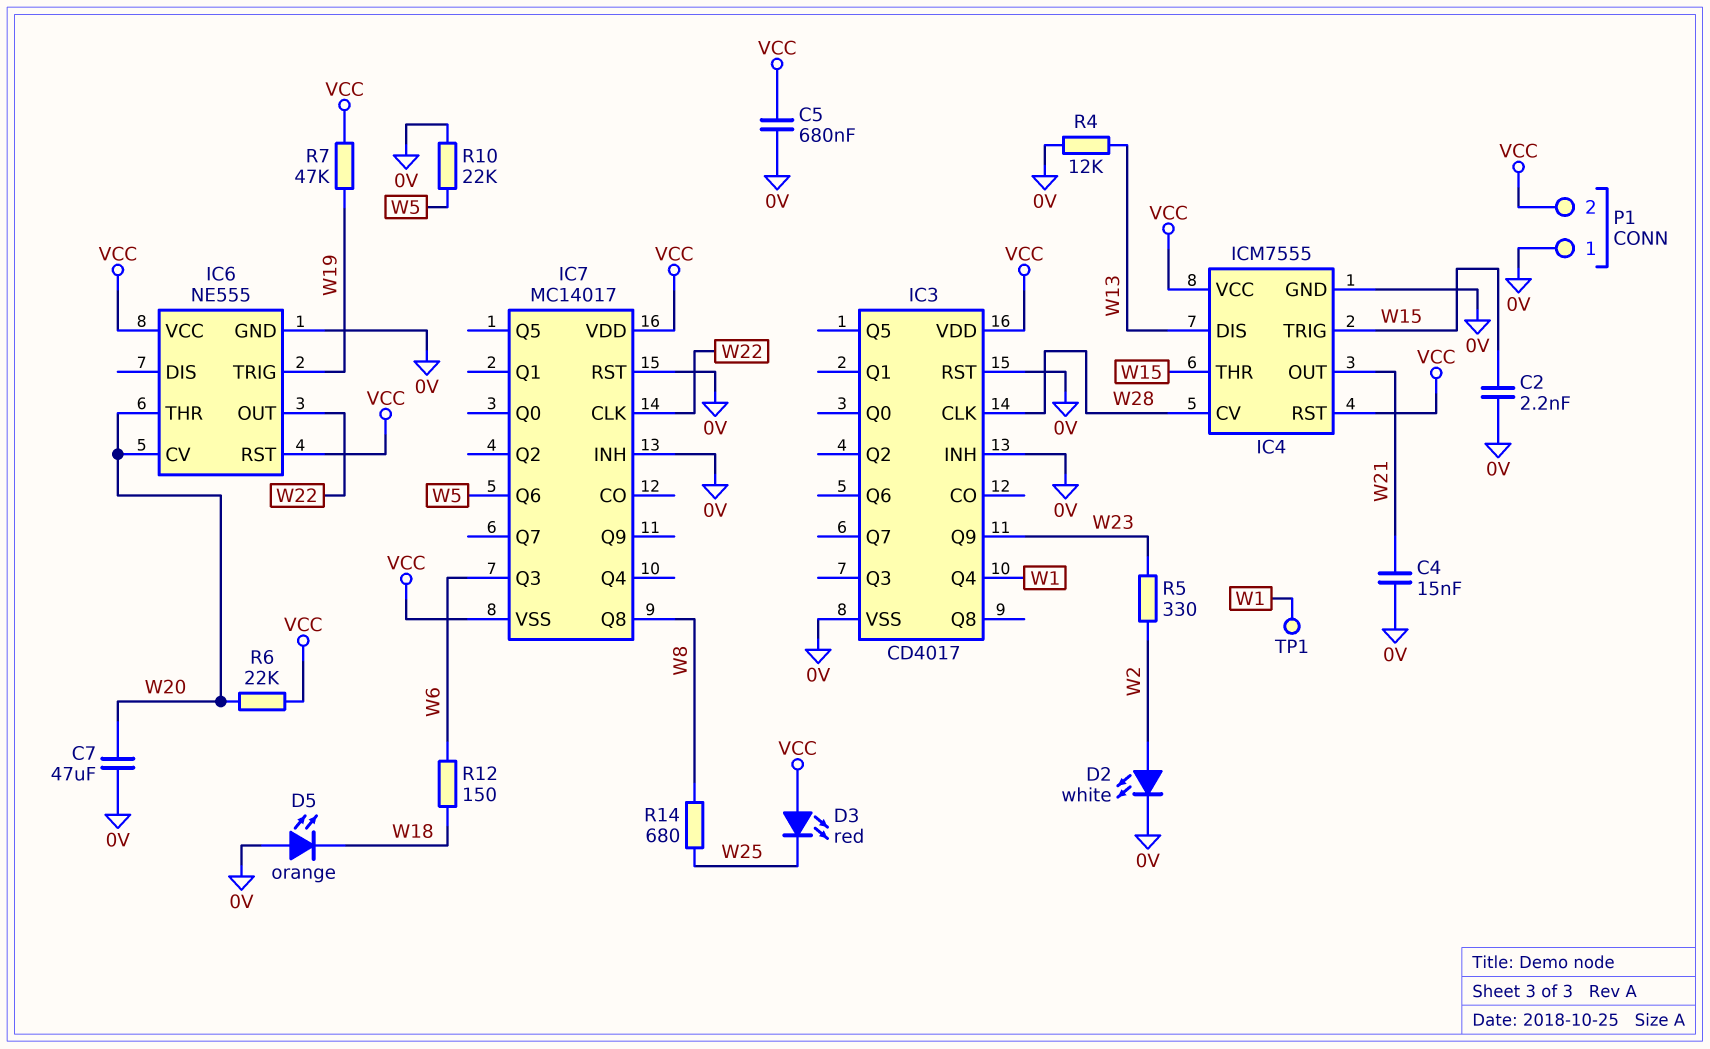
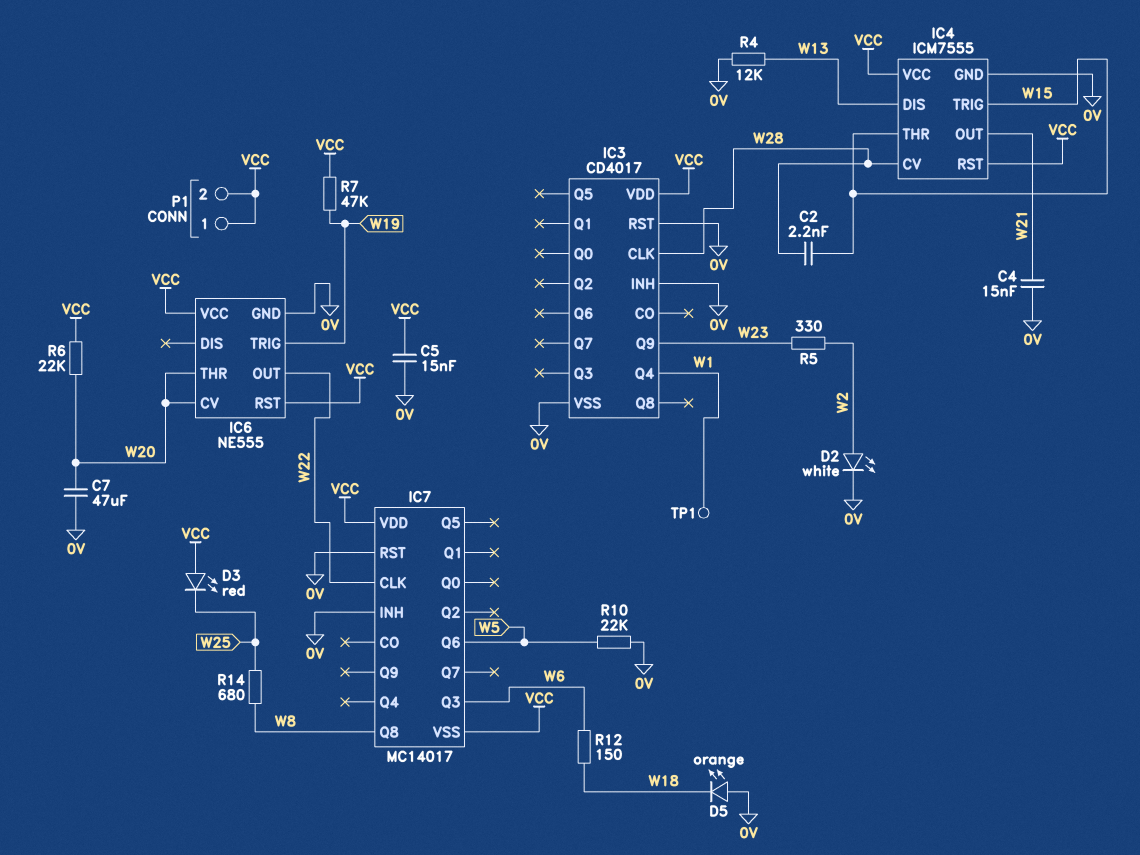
C2: 2.2nF (0V, W15) -> 2.2nF (W15, W28)
C5: 680nF (0V, VCC) -> 15nF (0V, VCC)
P1 pin 1: 0V -> VCC

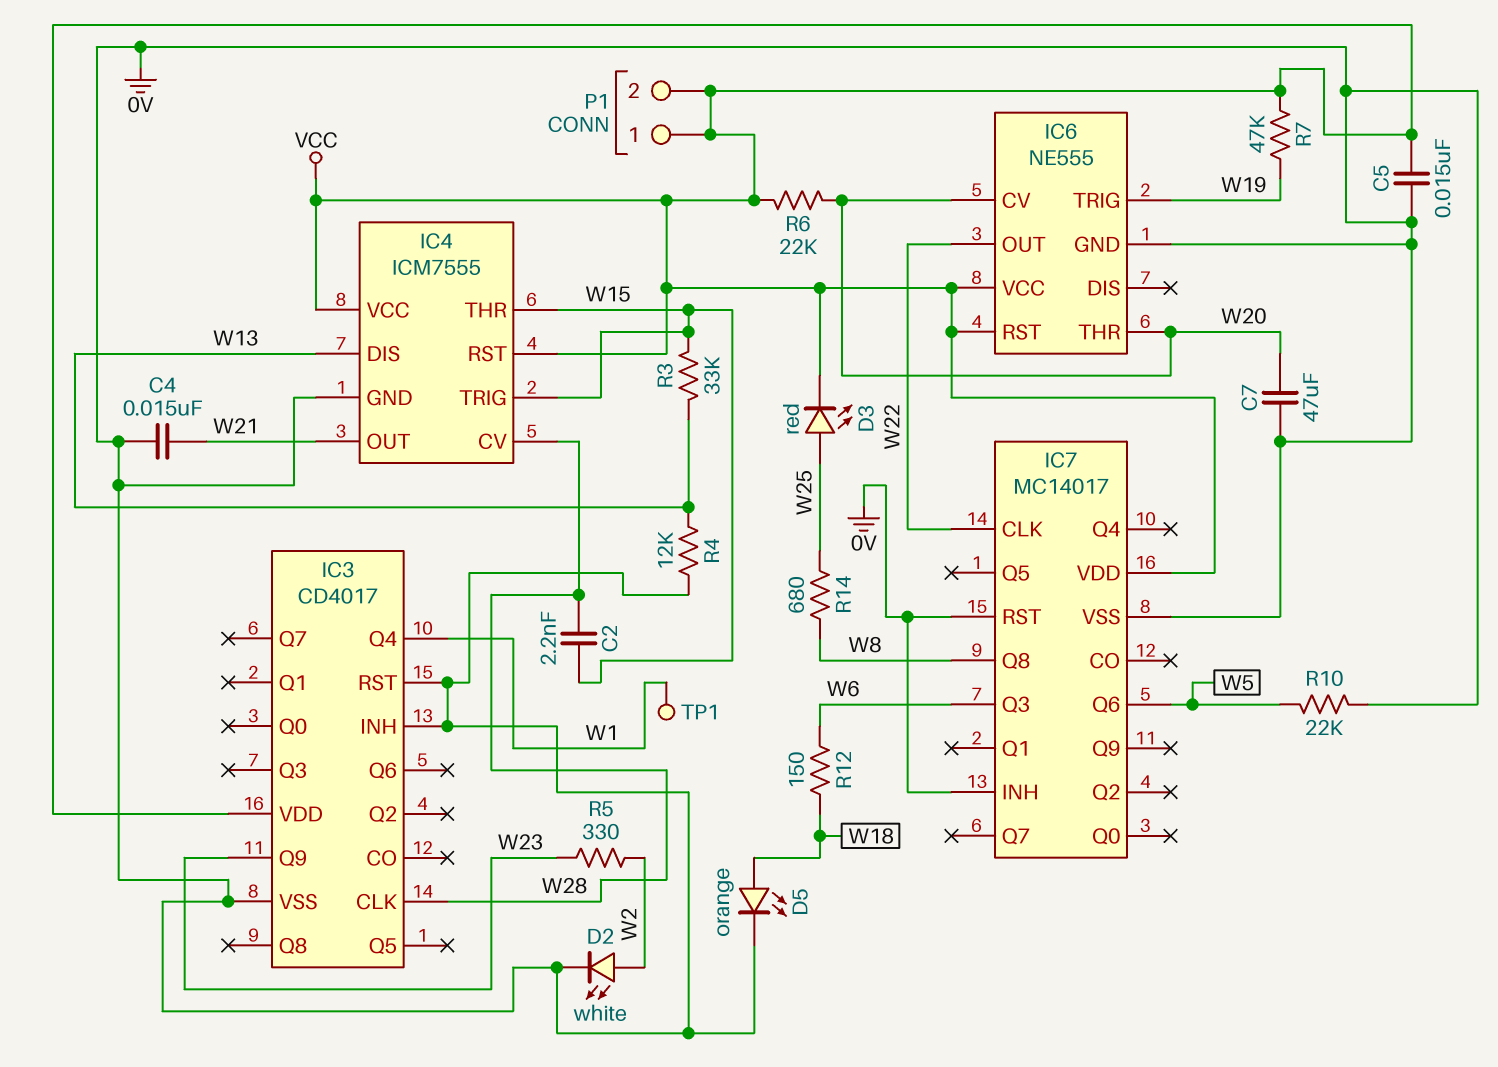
D3: LED red (A VCC, K W25) -> LED red (A W25, K VCC)
D5: LED orange (A 0V, K W18) -> LED orange (A W18, K 0V)
IC7 pin VSS: VCC -> 0V
R3: none -> 33k (W13, W15)

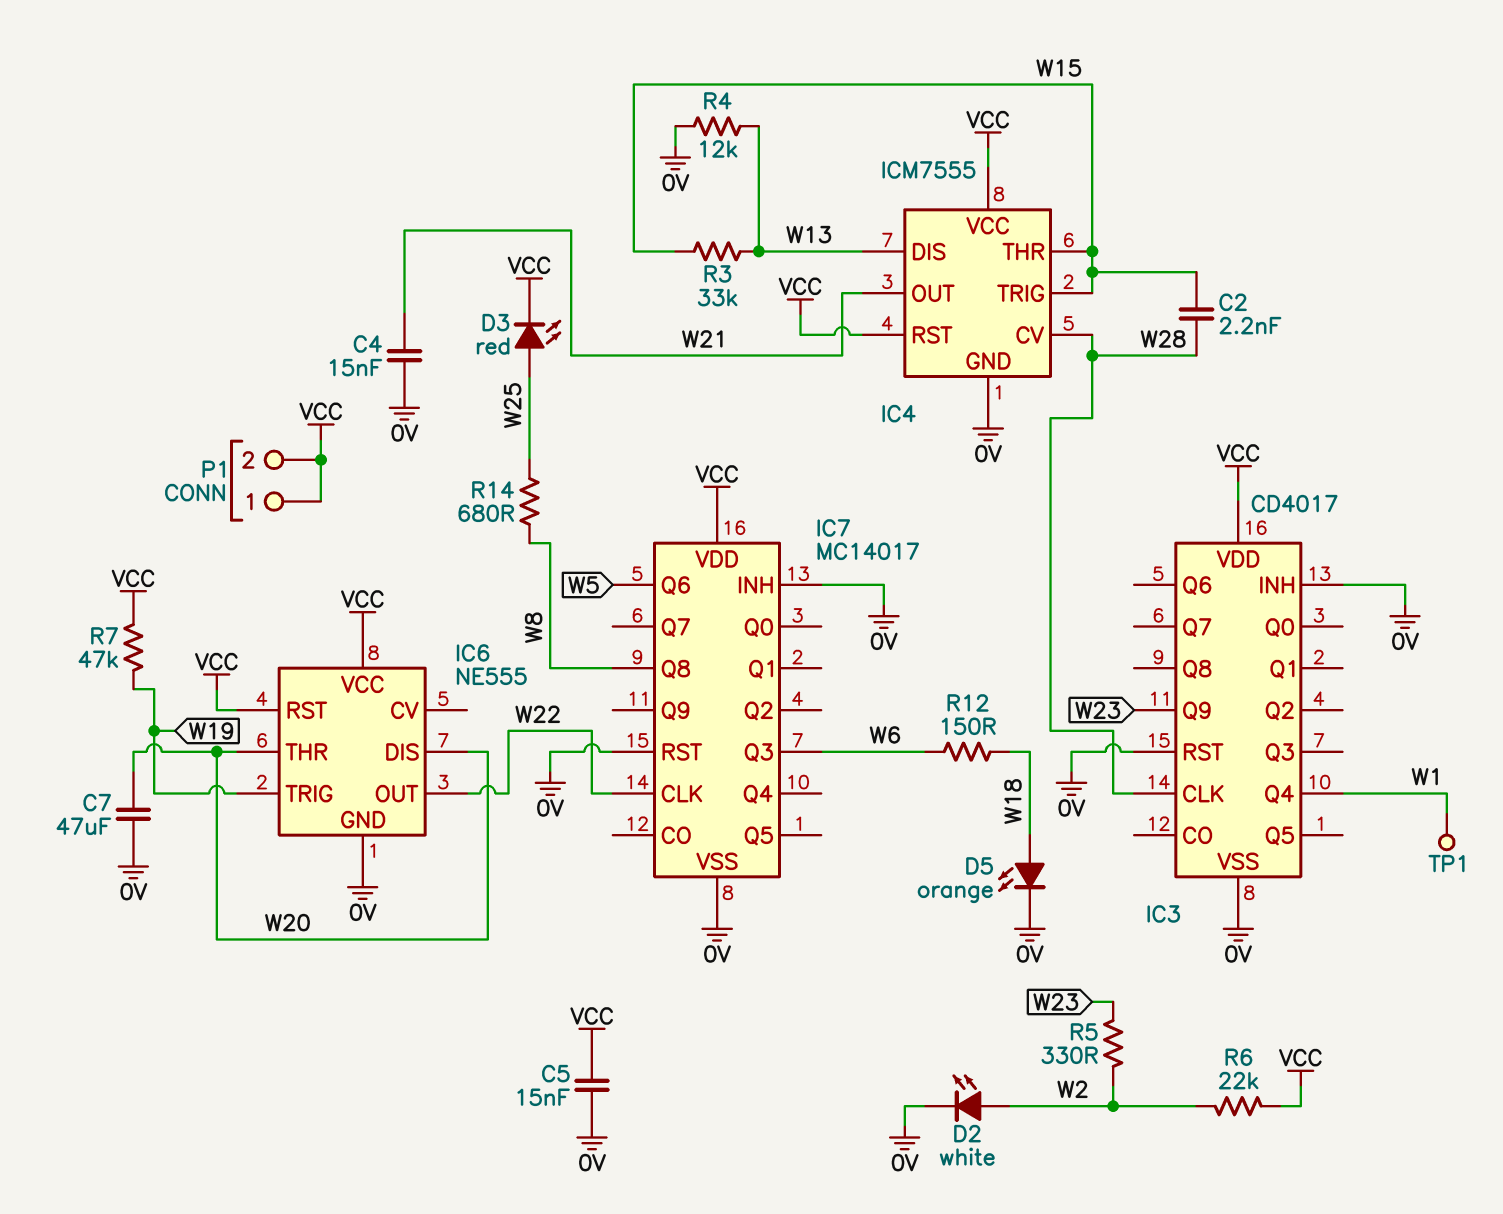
IC6 pin CV: W20 -> none
IC6 pin DIS: none -> W20
R6: 22k (VCC, W20) -> 22k (VCC, W2)
R10: 22k (0V, W5) -> none

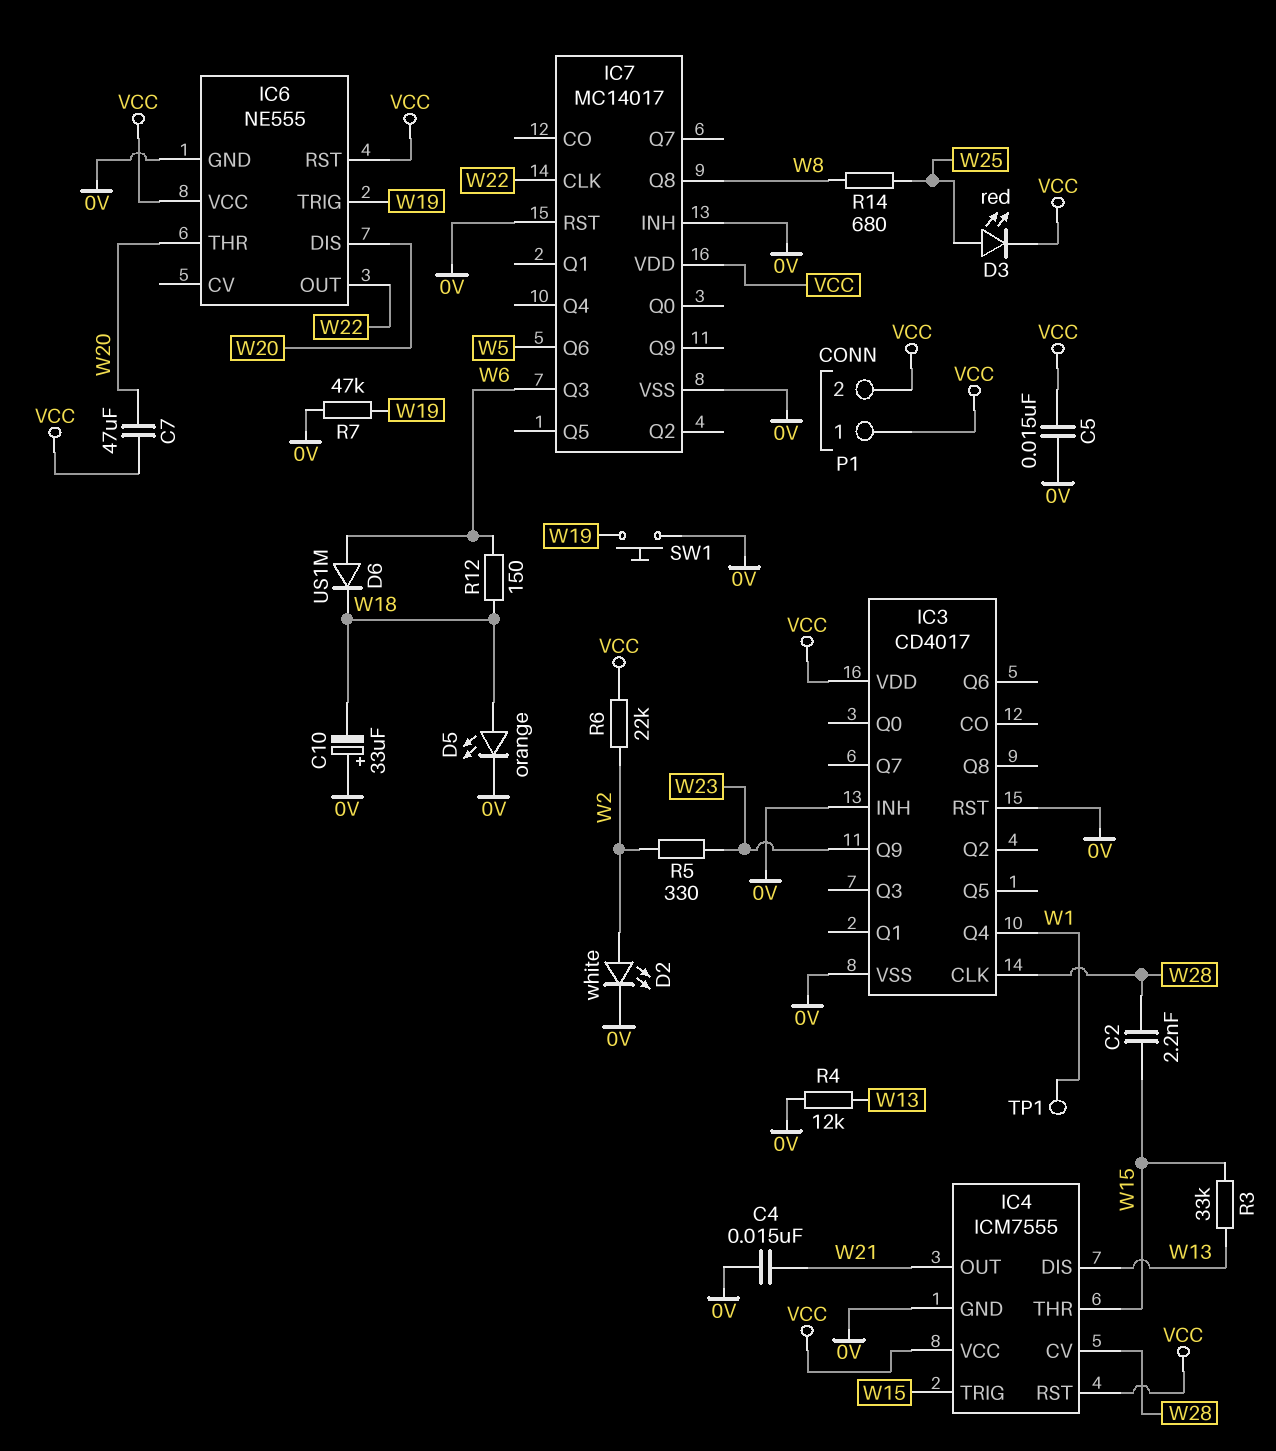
C7: 47uF (0V, W20) -> 47uF (VCC, W20)
C10: none -> 33uF (plus 0V, minus W18)
D6: none -> diode US1M (A W6, K W18)
R7: 47k (VCC, W19) -> 47k (0V, W19)
SW1: none -> button (0V, W19)

